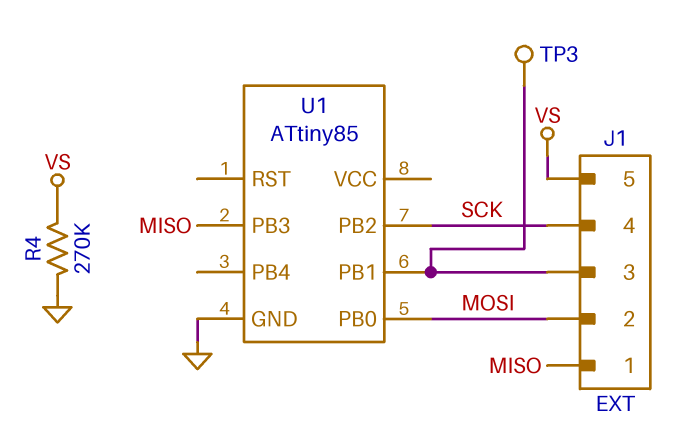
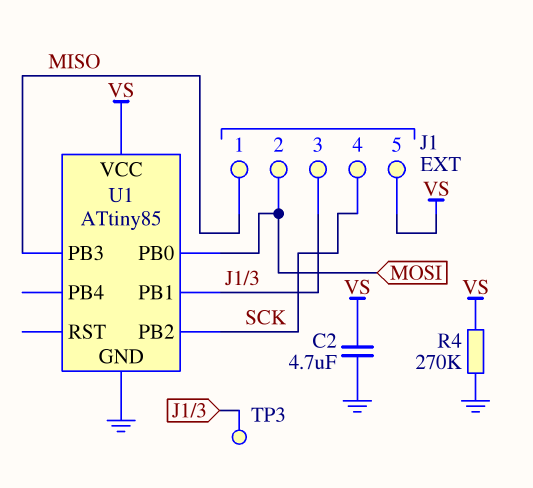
C2: none -> 4.7uF (GND, VS)
U1 pin VCC: none -> VS

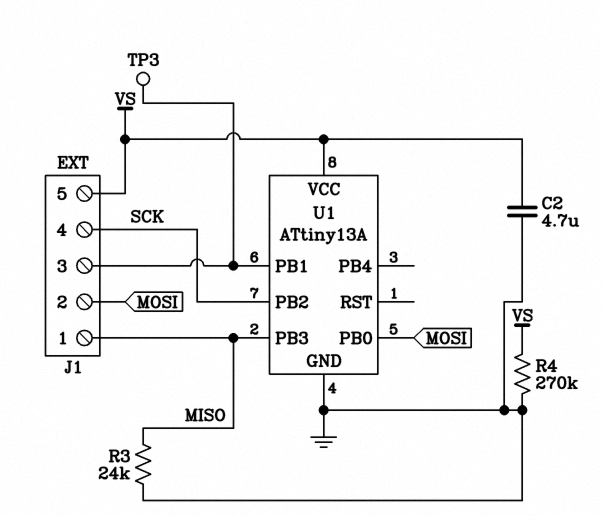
R3: none -> 24k (GND, MISO)
U1: ATtiny85 -> ATtiny13A

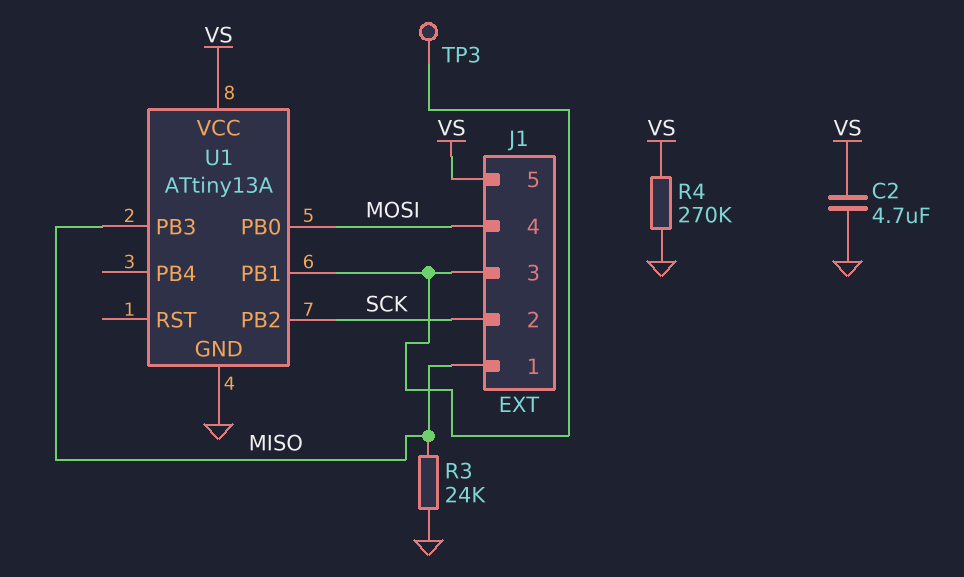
J1 pin 2: MOSI -> SCK
J1 pin 4: SCK -> MOSI

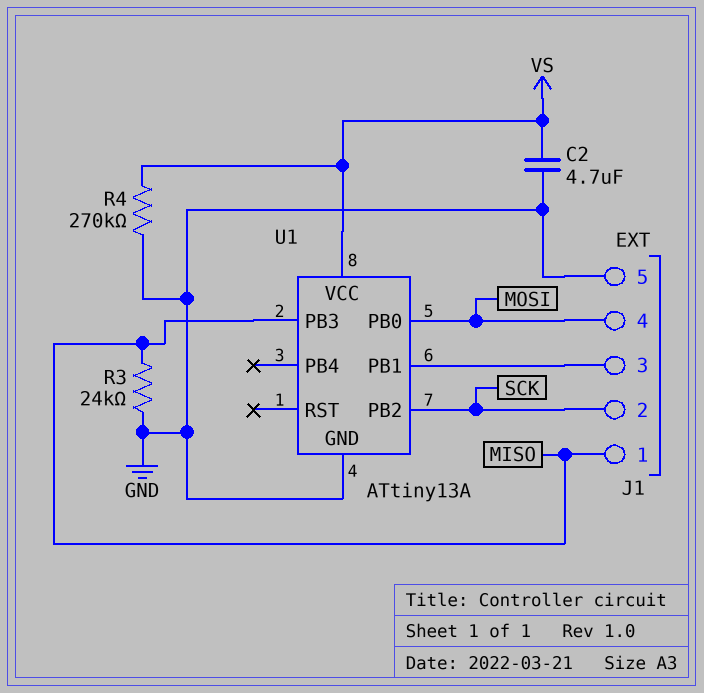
J1 pin 5: VS -> GND
TP3: test point (J1/3) -> none

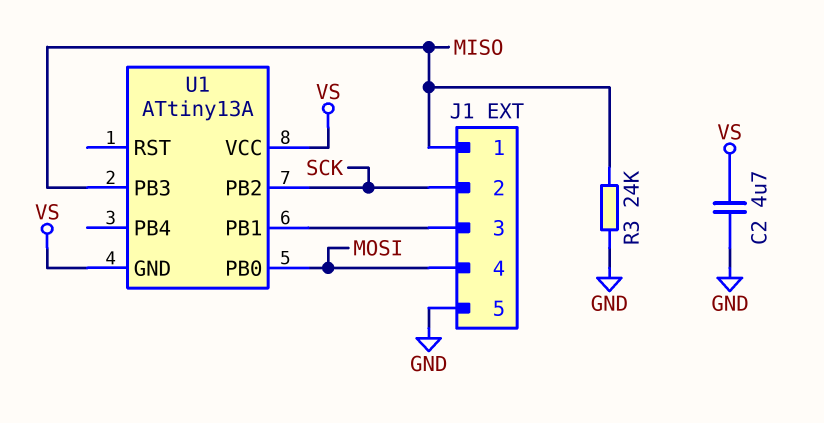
R4: 270k (GND, VS) -> none
U1 pin GND: GND -> VS

